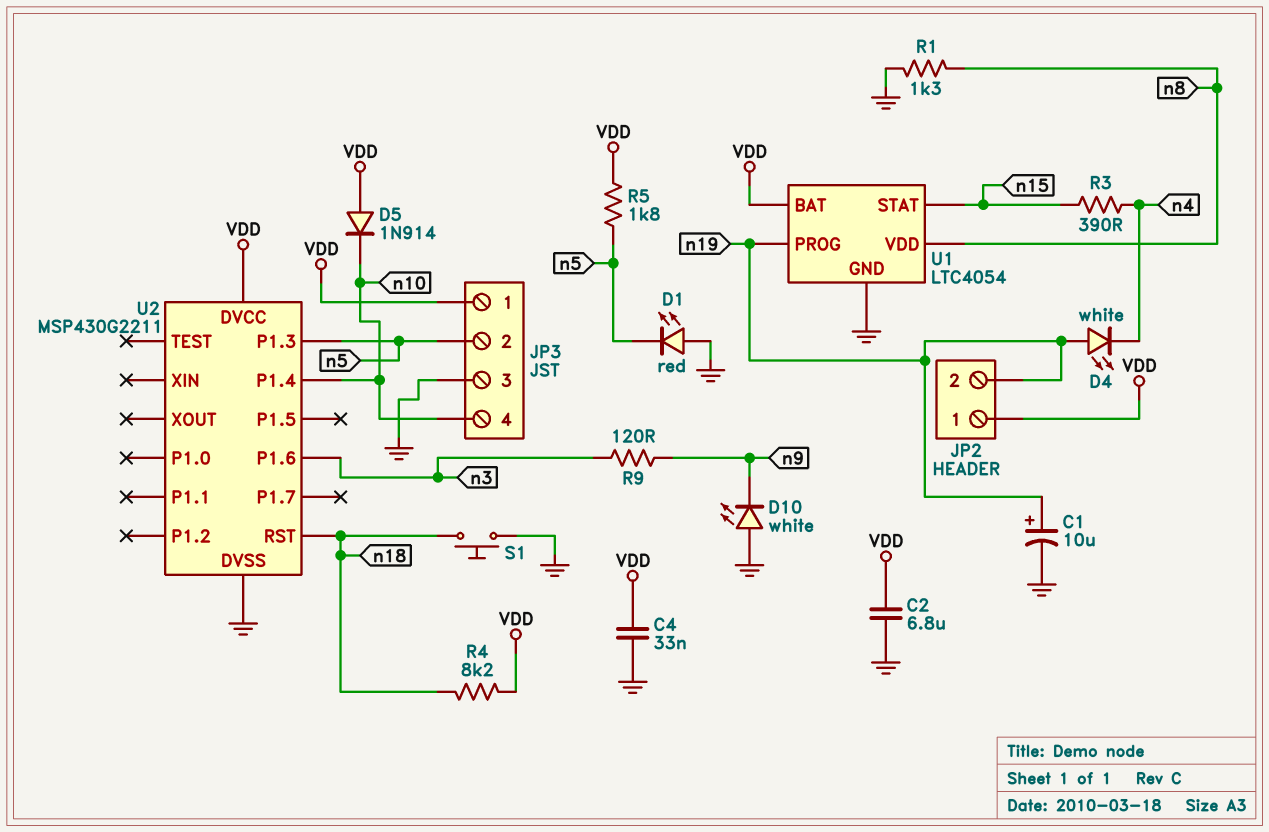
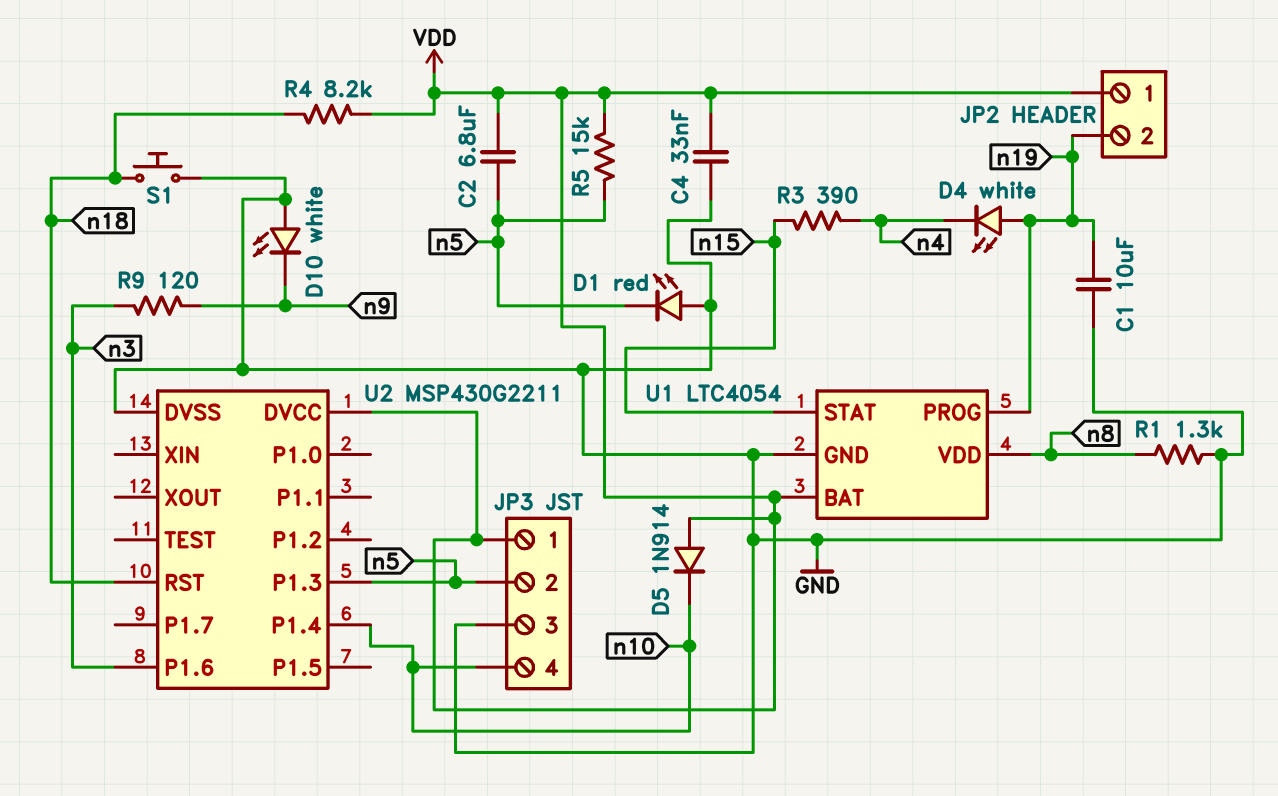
C1: 10uF (plus n19, minus GND) -> 10uF (GND, n19)
C2: 6.8uF (GND, VDD) -> 6.8uF (VDD, n5)
R5: 1.8k (VDD, n5) -> 15k (VDD, n5)

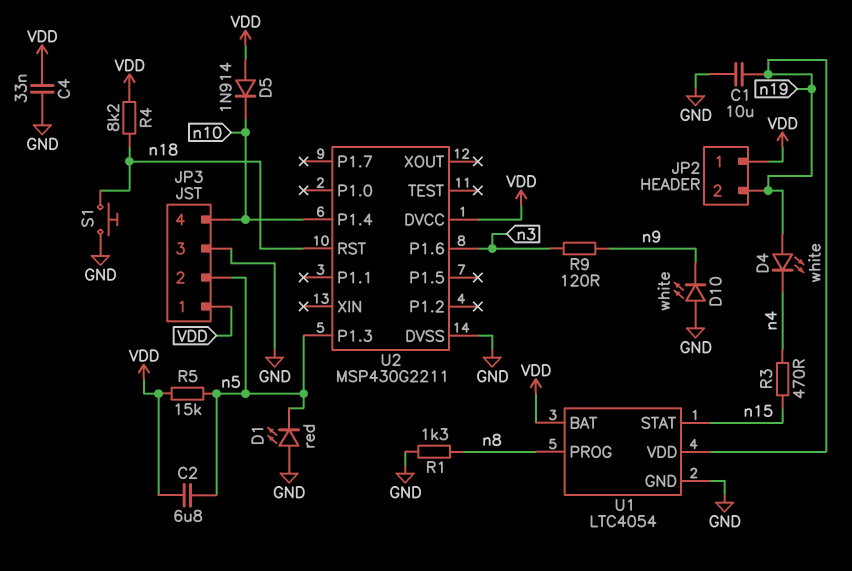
R3: 390 (n4, n15) -> 470 (n4, n15)
U1 pin PROG: n19 -> n8
U1 pin VDD: n8 -> n19

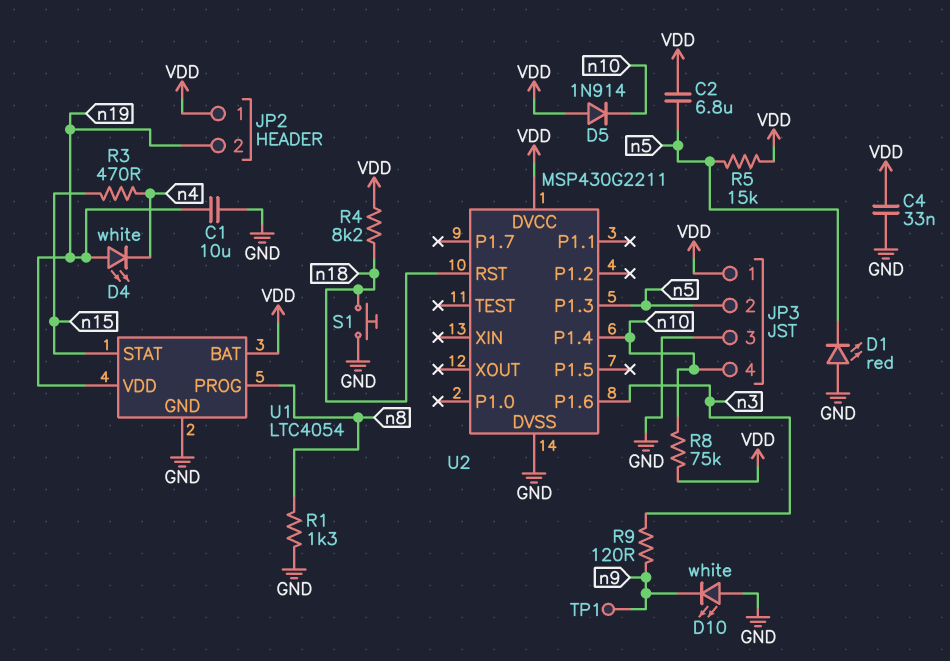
R8: none -> 75k (VDD, n10)
TP1: none -> test point (n9)

